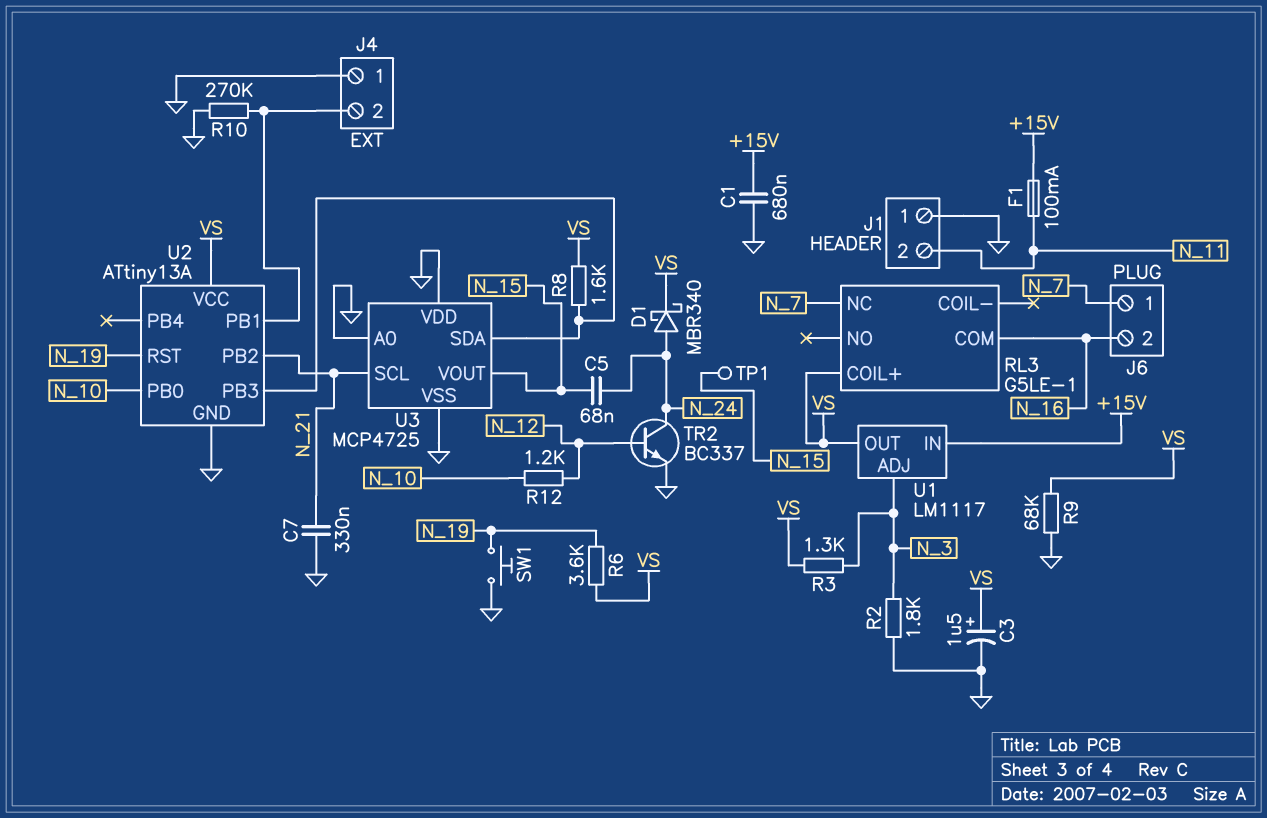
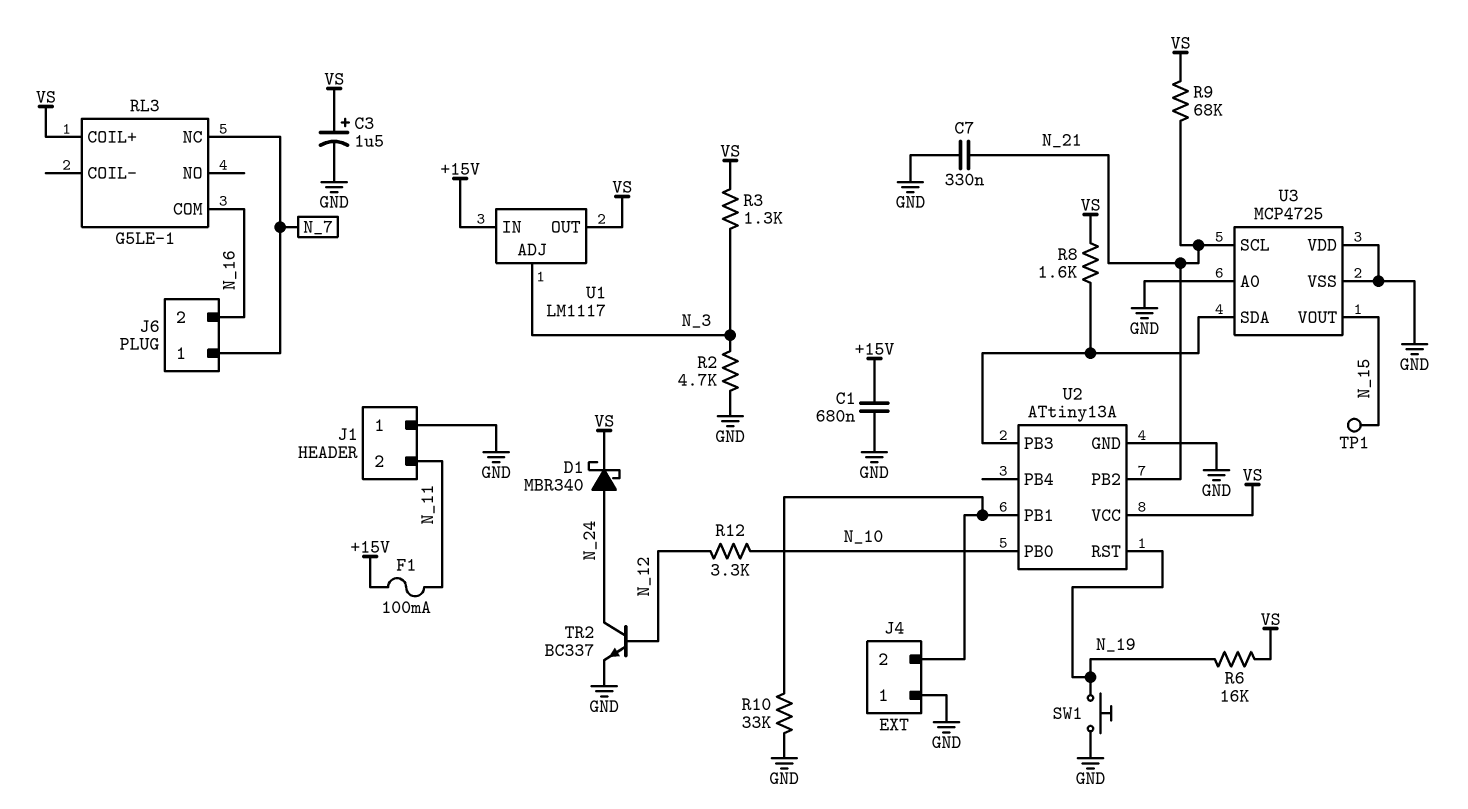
C5: 68nF (N_15, N_24) -> none
R2: 1.8k (GND, N_3) -> 4.7k (GND, N_3)
R6: 3.6k (N_19, VS) -> 16k (N_19, VS)
R9: 68k (GND, VS) -> 68k (N_21, VS)
R10: 270k (GND, J4/2) -> 33k (GND, J4/2)
R12: 1.2k (N_10, N_12) -> 3.3k (N_10, N_12)

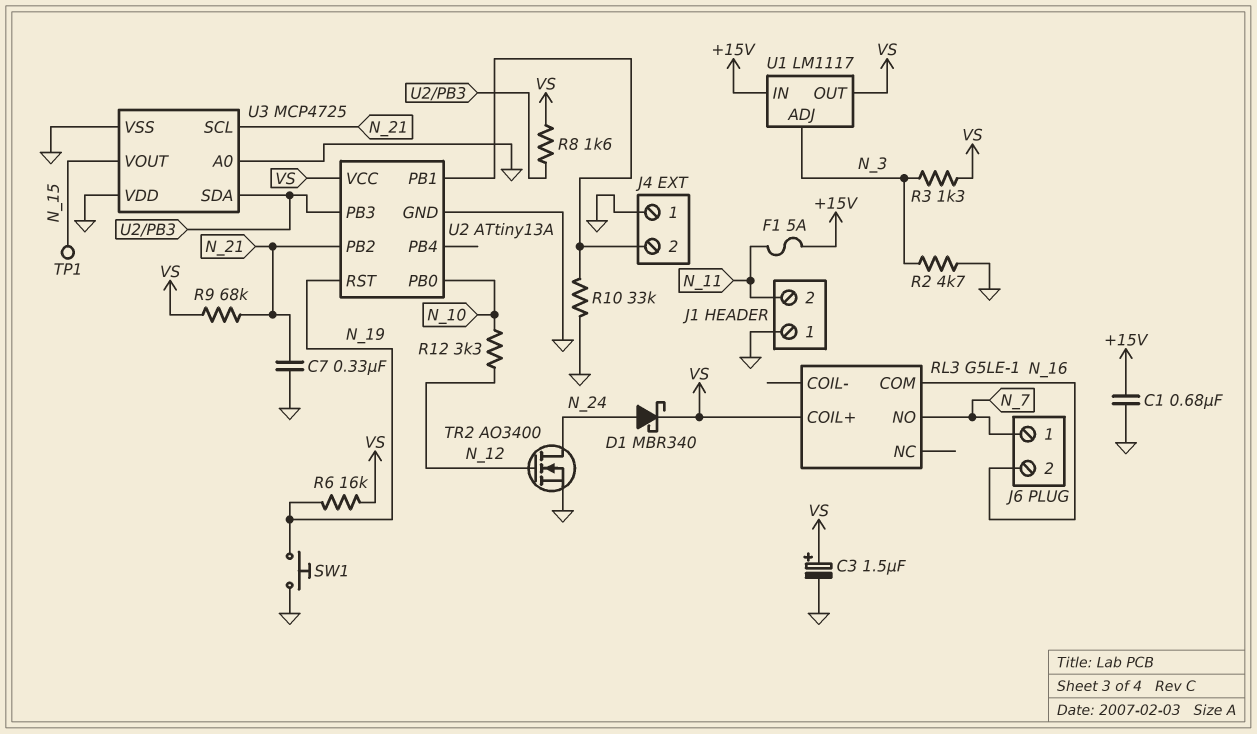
F1: 100mA (+15V, N_11) -> 5A (+15V, N_11)
RL3 pin NC: N_7 -> none
RL3 pin NO: none -> N_7
TR2: NPN BC337 (B N_12, C N_24, E GND) -> NMOS AO3400 (G N_12, D N_24, S GND)

